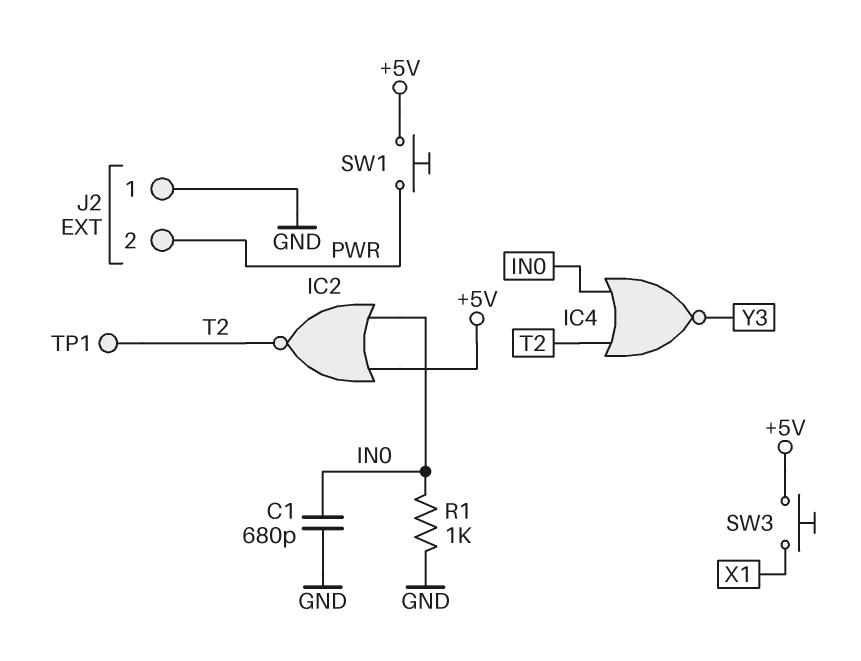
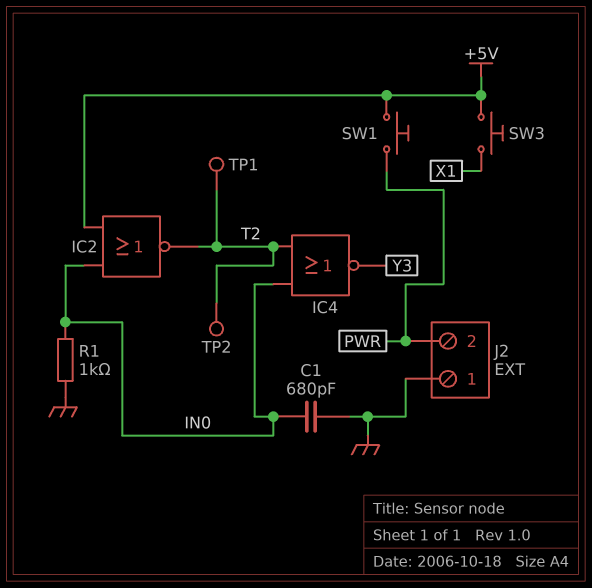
TP2: none -> test point (T2)

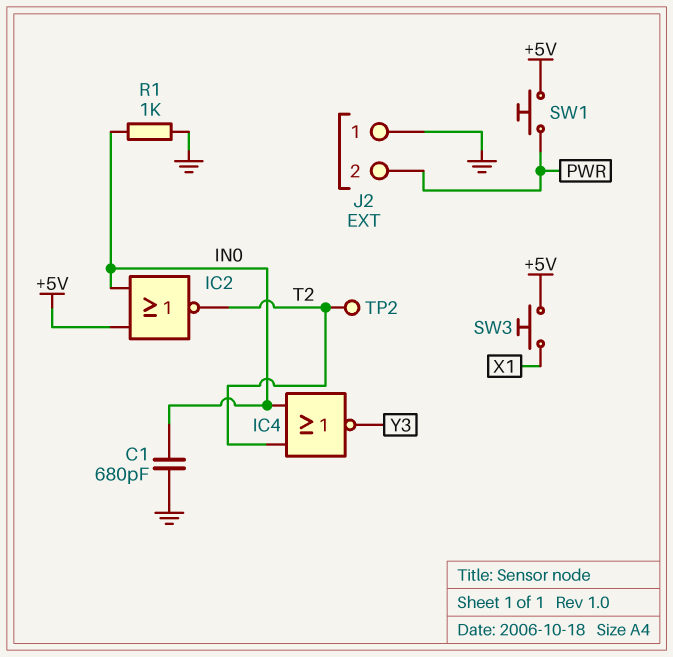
TP1: test point (T2) -> none

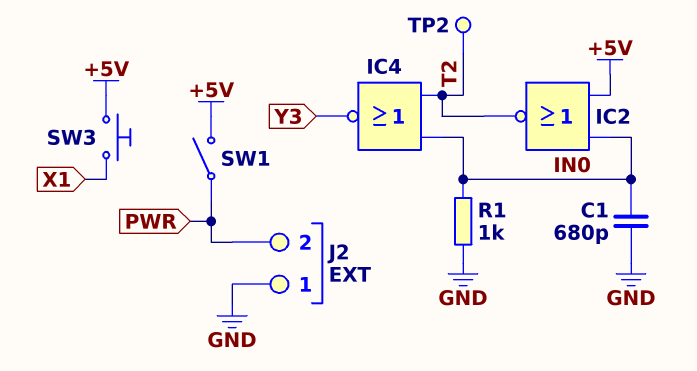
SW1: button (+5V, PWR) -> switch (+5V, PWR)

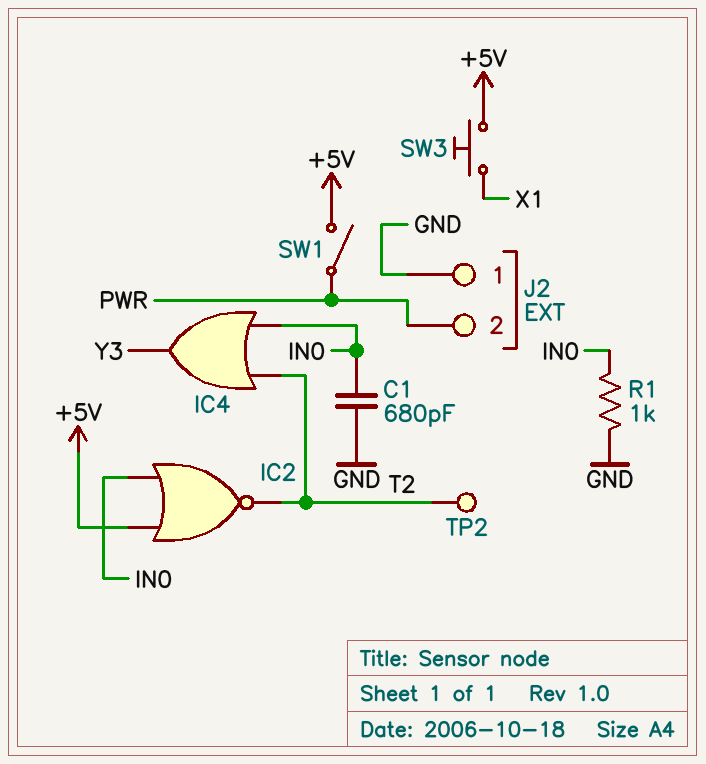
IC4: NOR (in IN0, in T2, out Y3) -> OR (in IN0, in T2, out Y3)

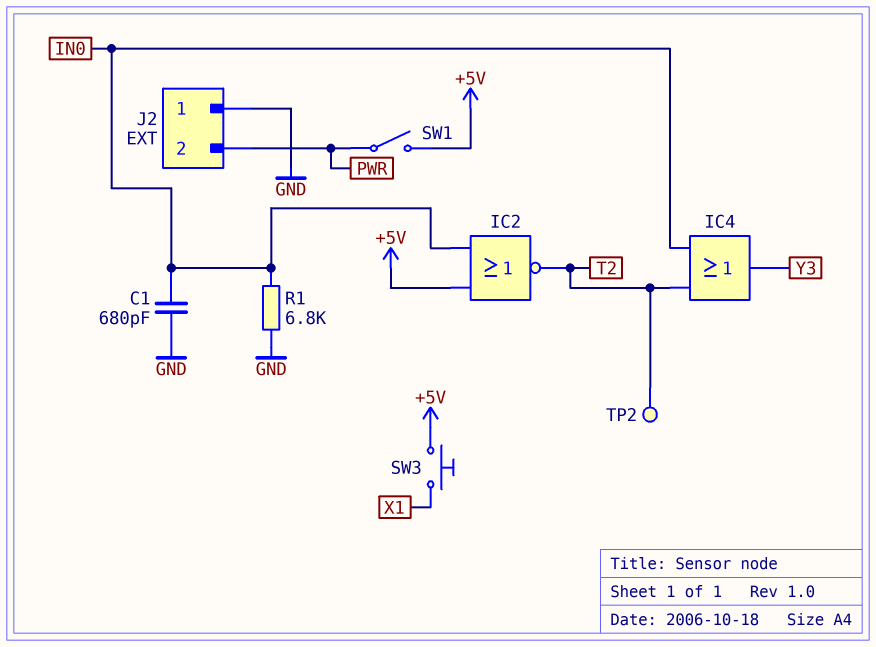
R1: 1k (GND, IN0) -> 6.8k (GND, IN0)

